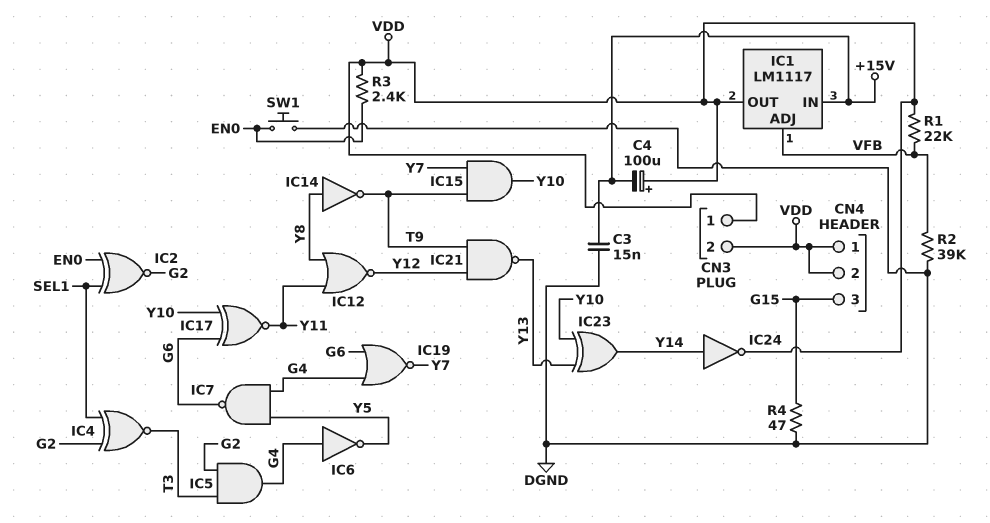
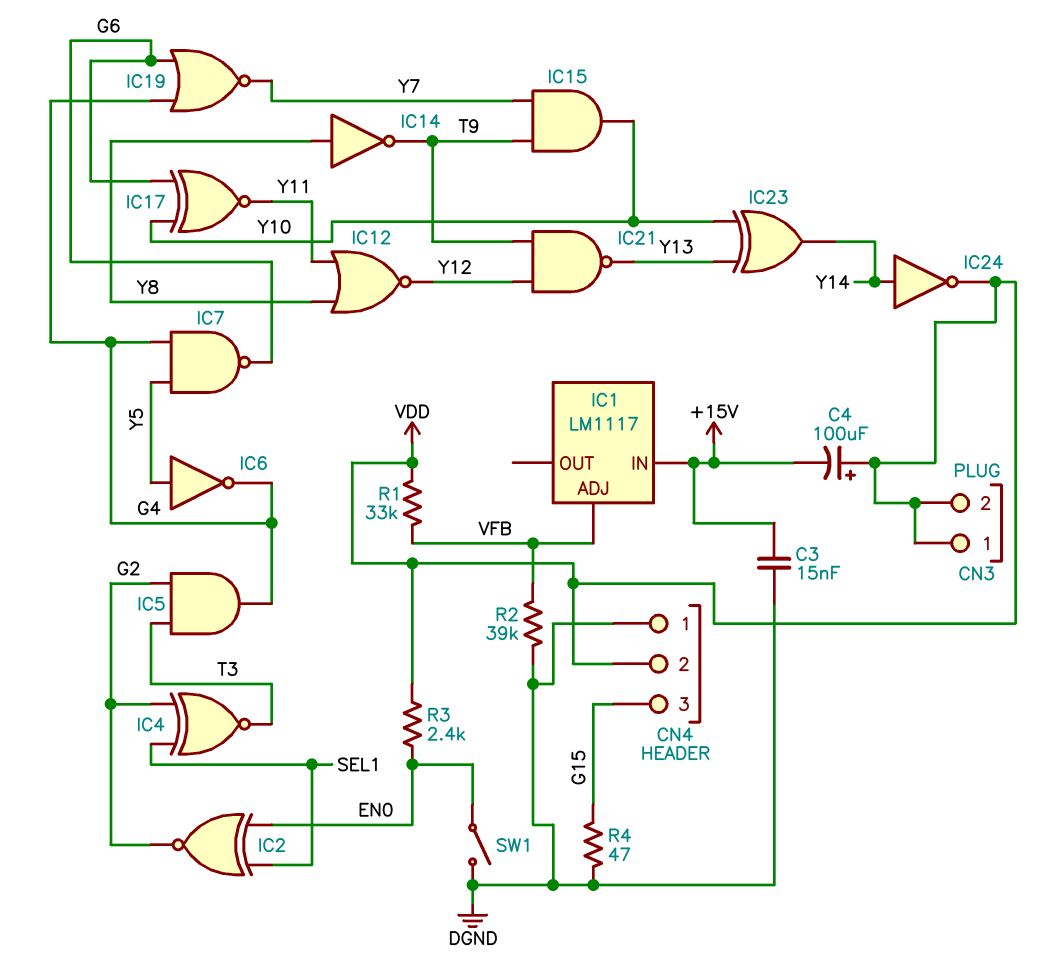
CN4 pin 1: VDD -> DGND
IC1 pin OUT: VDD -> none
IC6: NOT (in G4, out Y5) -> NOT (in Y5, out G4)
R1: 22k (VDD, VFB) -> 33k (VDD, VFB)
SW1: button (DGND, EN0) -> switch (DGND, EN0)

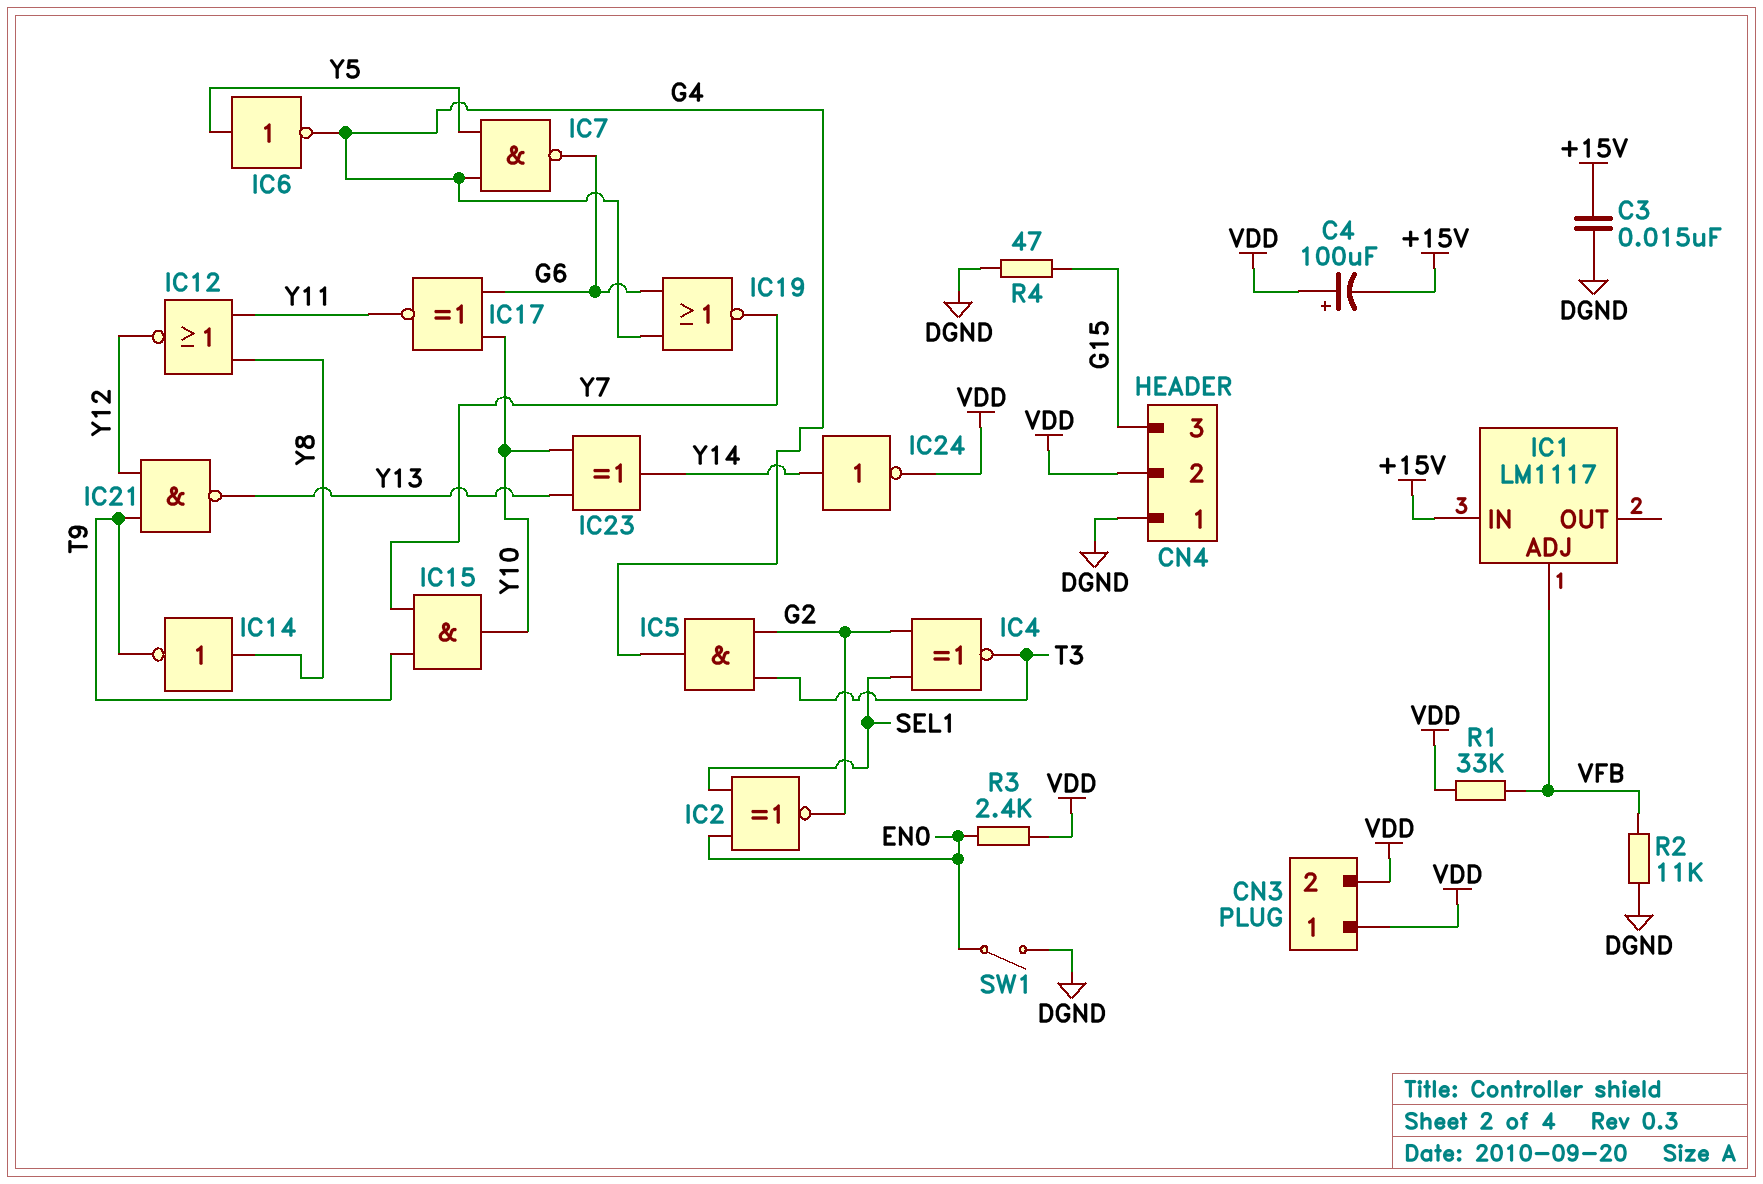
R2: 39k (DGND, VFB) -> 11k (DGND, VFB)

